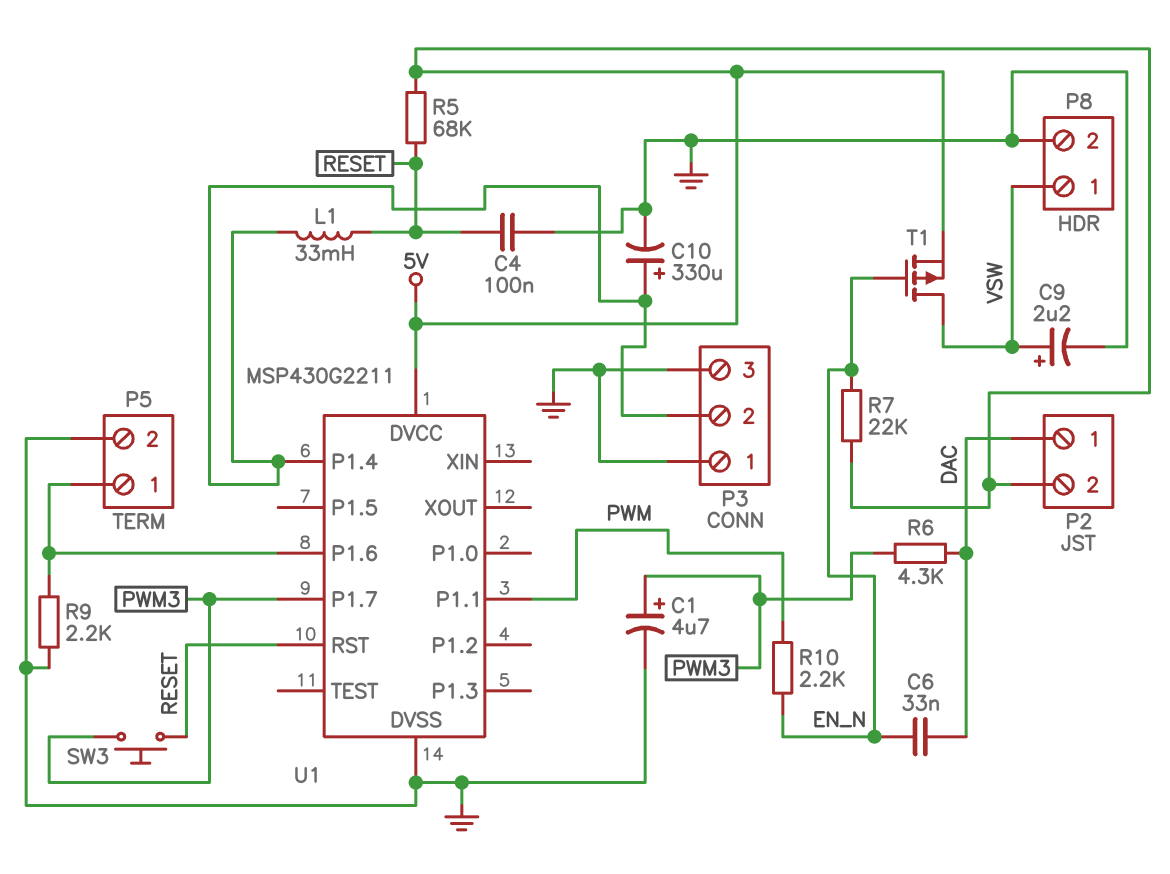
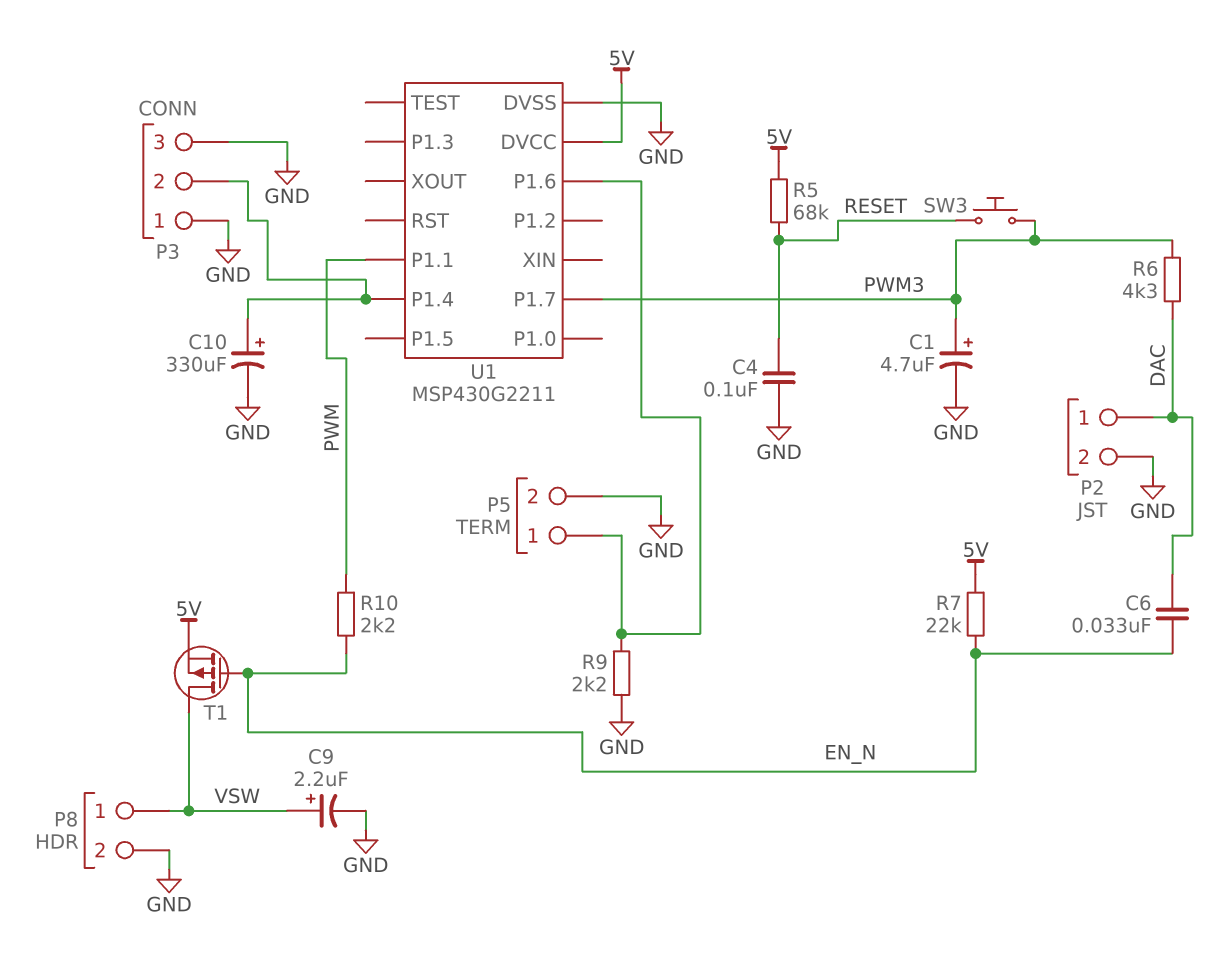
L1: 33mH (P3/2, RESET) -> none
P2 pin 2: 5V -> GND
U1 pin RST: RESET -> none

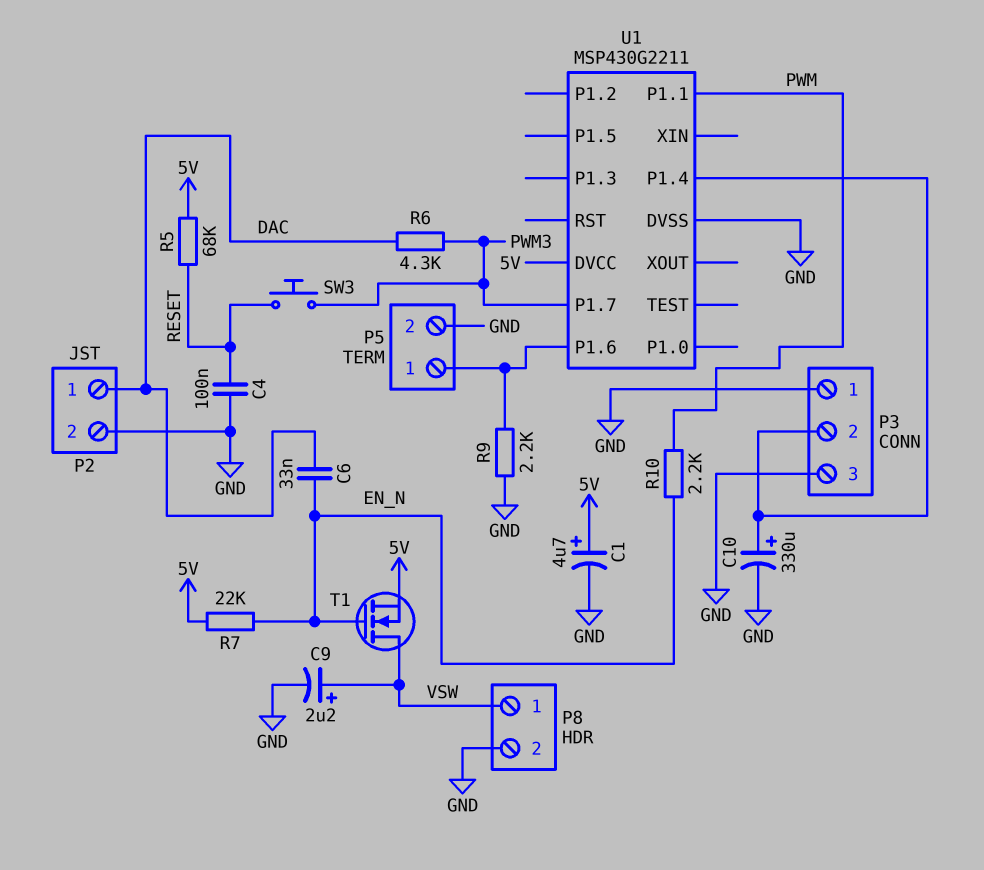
C1: 4.7uF (plus PWM3, minus GND) -> 4.7uF (plus 5V, minus GND)
T1: PMOS (G EN_N, D VSW, S 5V) -> NMOS (G EN_N, D VSW, S 5V)

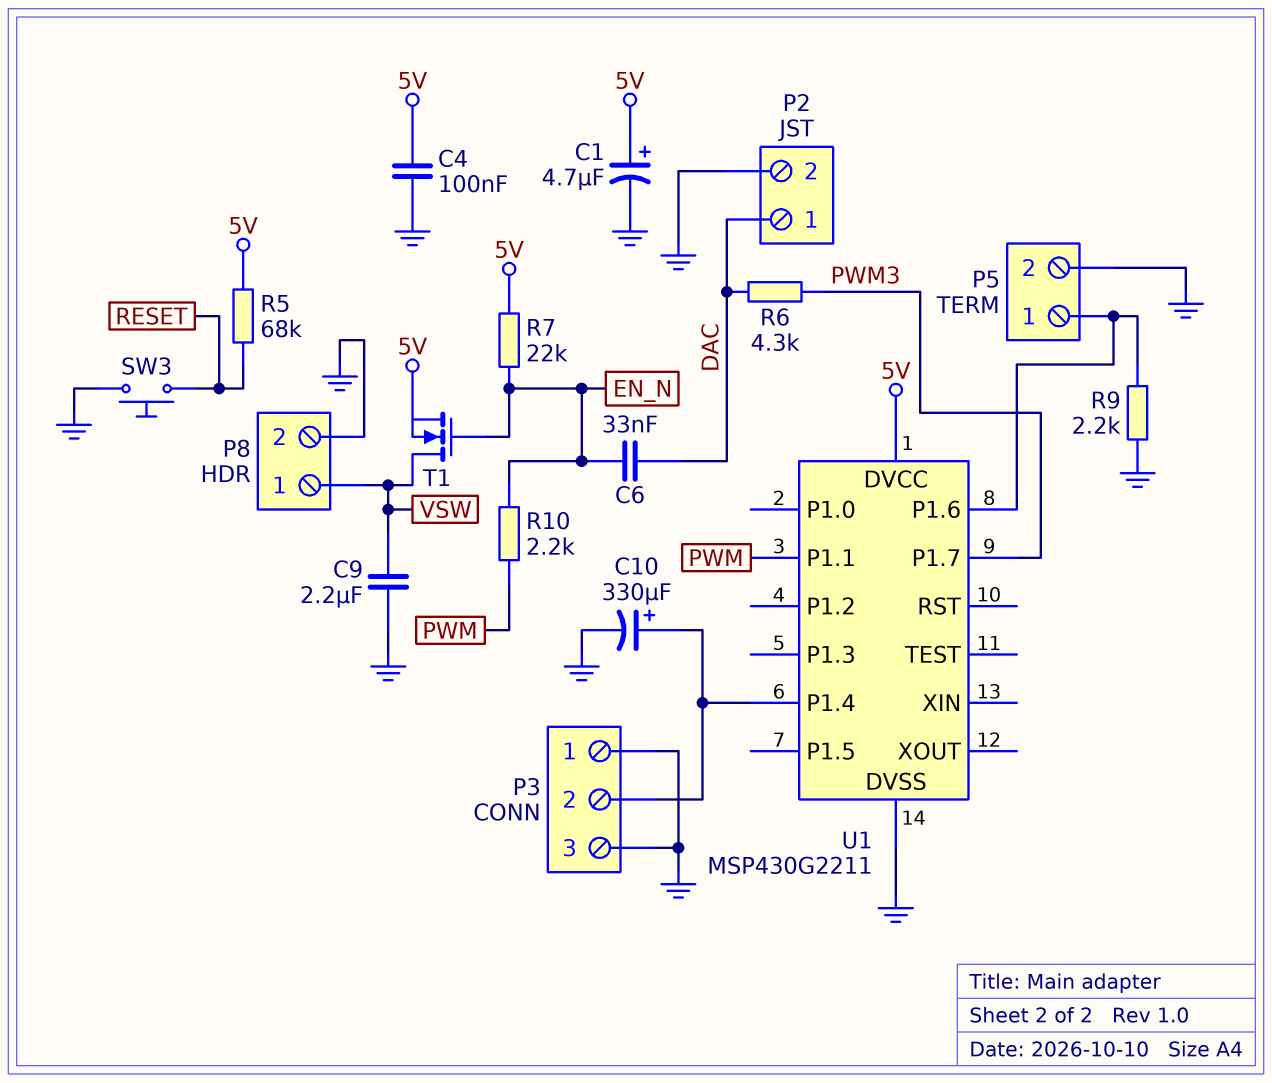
C4: 100nF (GND, RESET) -> 100nF (5V, GND)
C9: 2.2uF (plus VSW, minus GND) -> 2.2uF (GND, VSW)
SW3: button (PWM3, RESET) -> button (GND, RESET)

